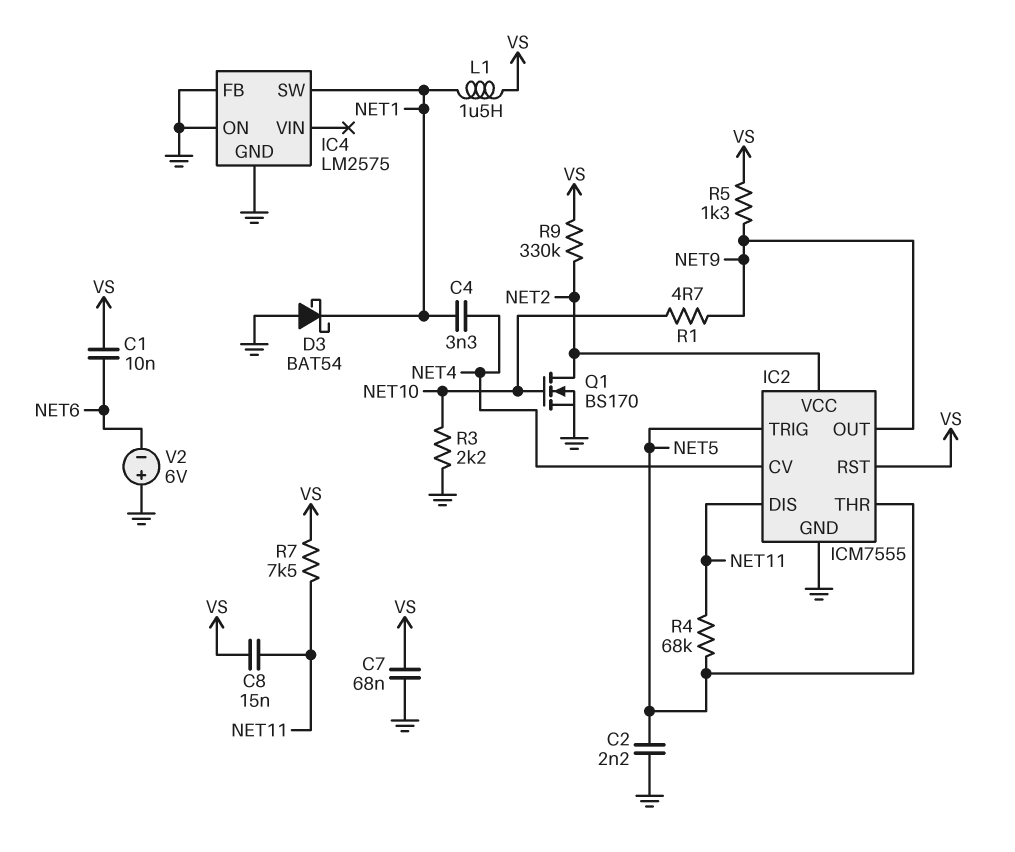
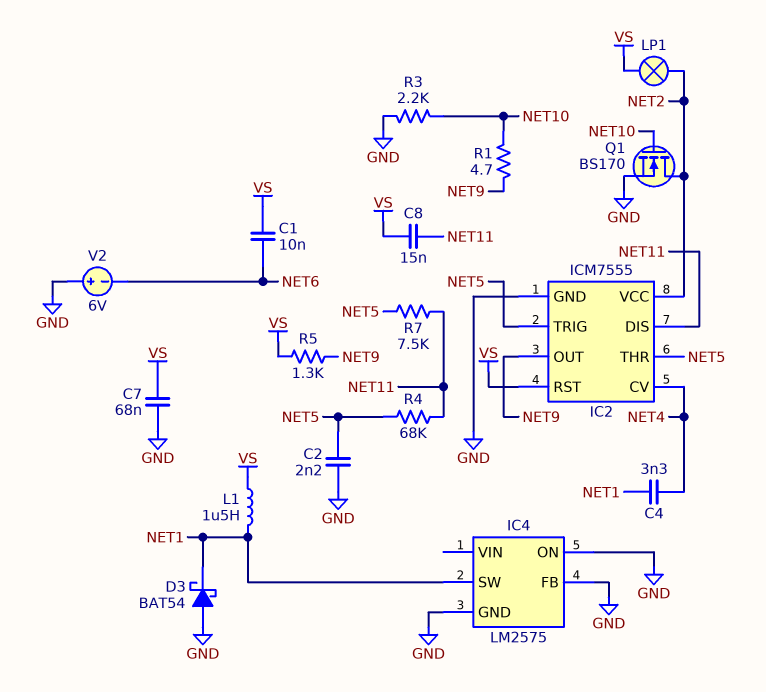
LP1: none -> lamp (NET2, VS)
R7: 7.5k (NET11, VS) -> 7.5k (NET5, NET11)
R9: 330k (NET2, VS) -> none

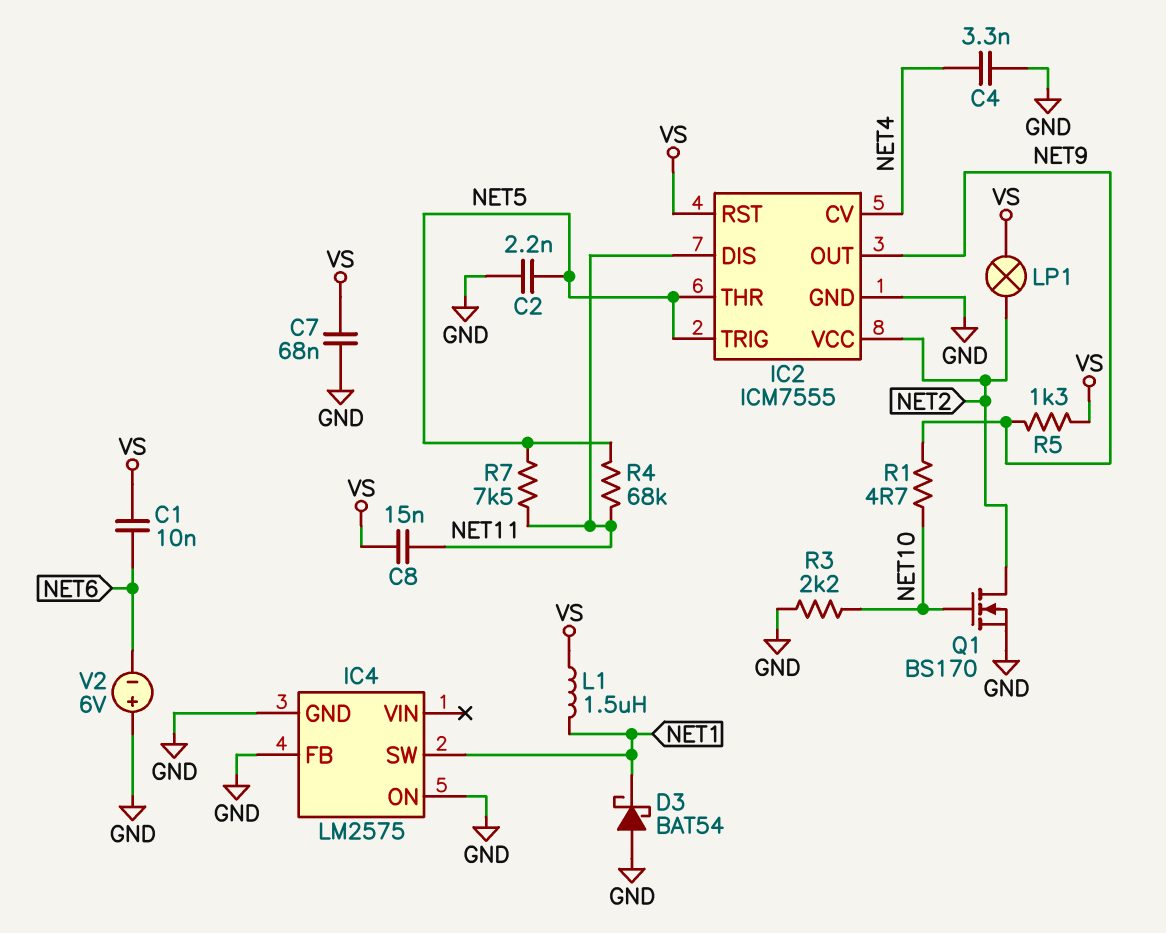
C4: 3.3nF (NET1, NET4) -> 3.3nF (GND, NET4)

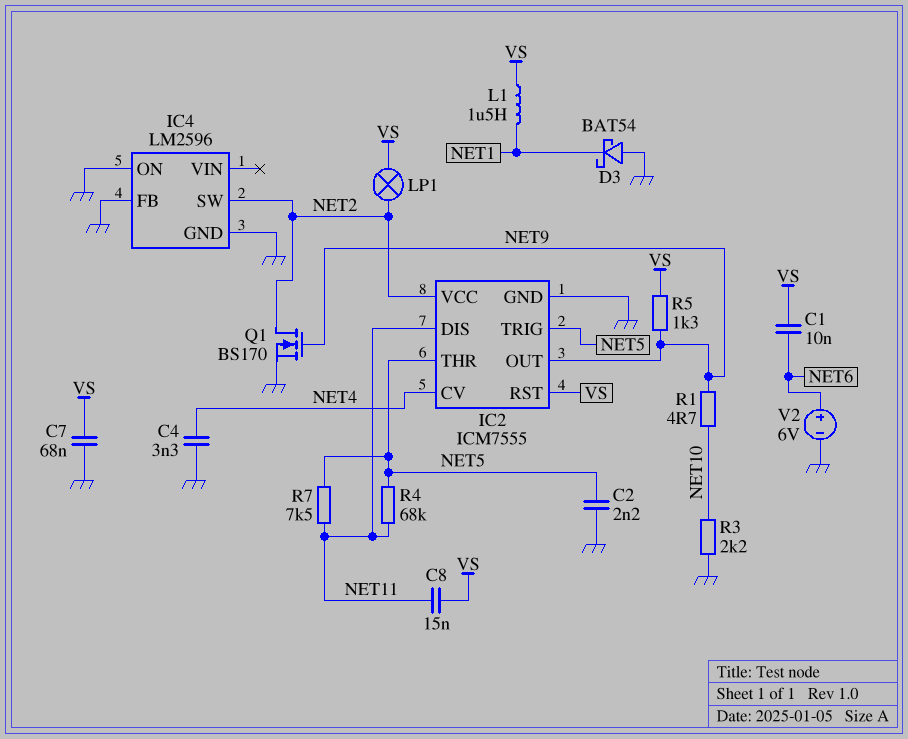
IC4: LM2575 -> LM2596
IC4 pin SW: NET1 -> NET2
Q1: NMOS BS170 (G NET10, D NET2, S GND) -> NMOS BS170 (G NET9, D NET2, S GND)
V2: 6V (plus GND, minus NET6) -> 6V (plus NET6, minus GND)

